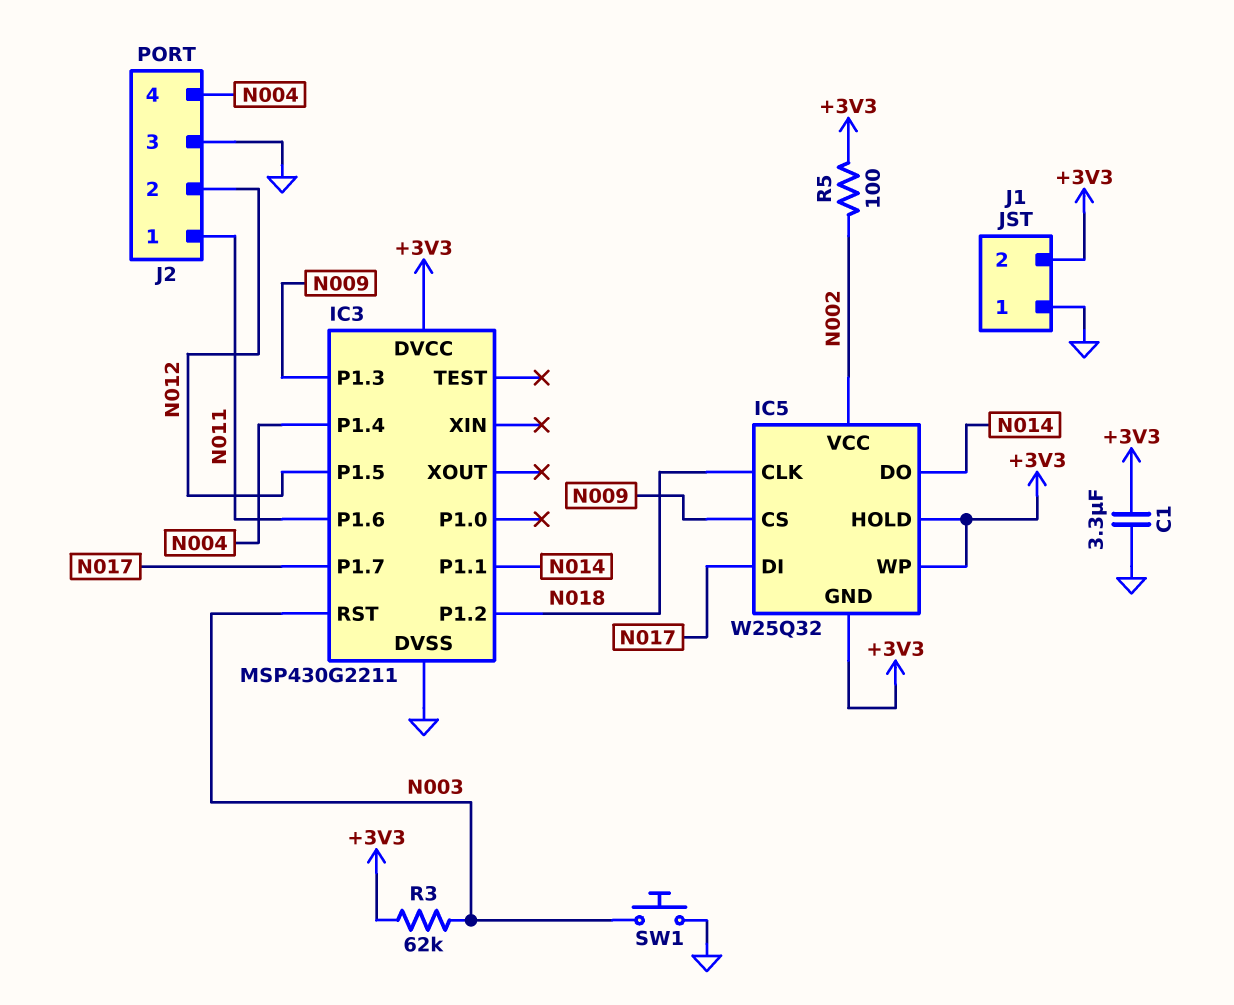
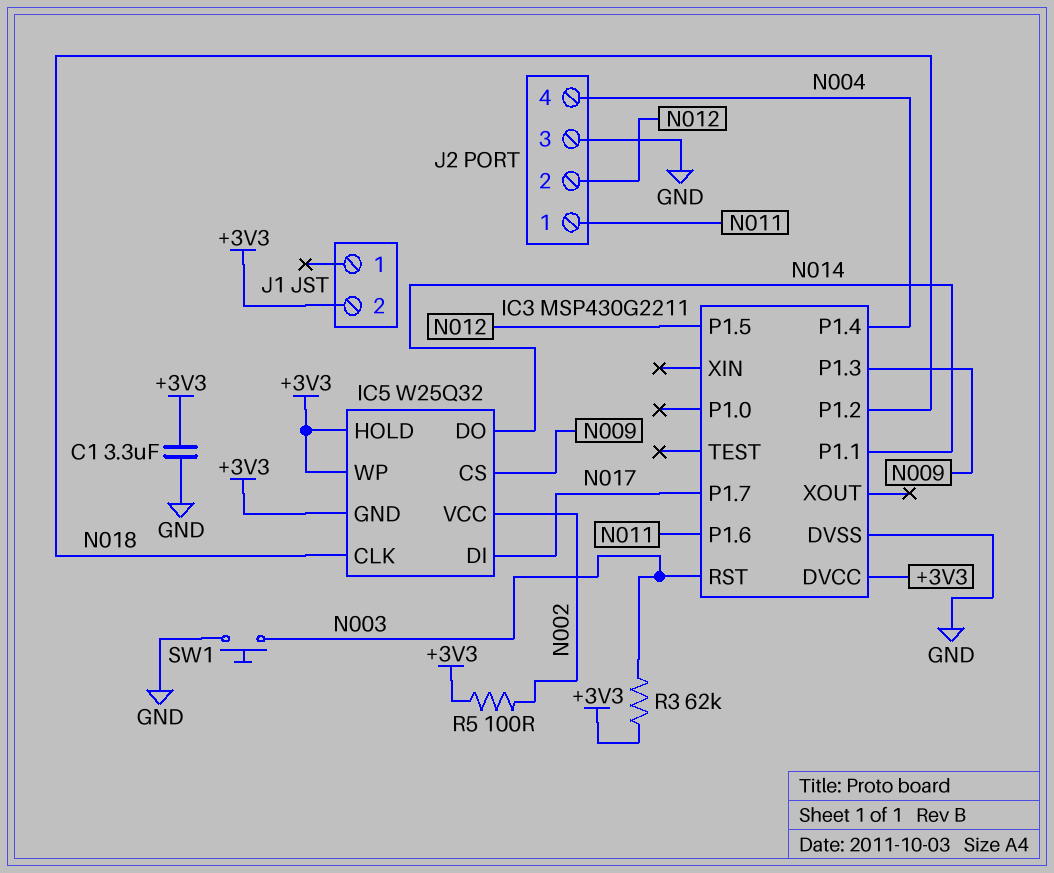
J1 pin 1: GND -> none

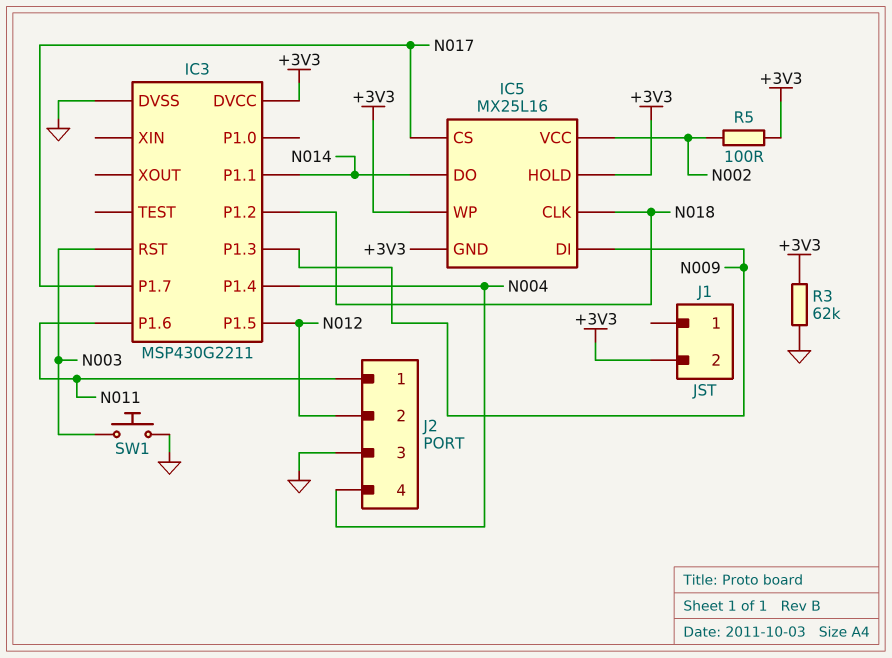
C1: 3.3uF (+3V3, GND) -> none
IC5: W25Q32 -> MX25L16
IC5 pin CS: N009 -> N017
IC5 pin DI: N017 -> N009
R3: 62k (+3V3, N003) -> 62k (+3V3, GND)

